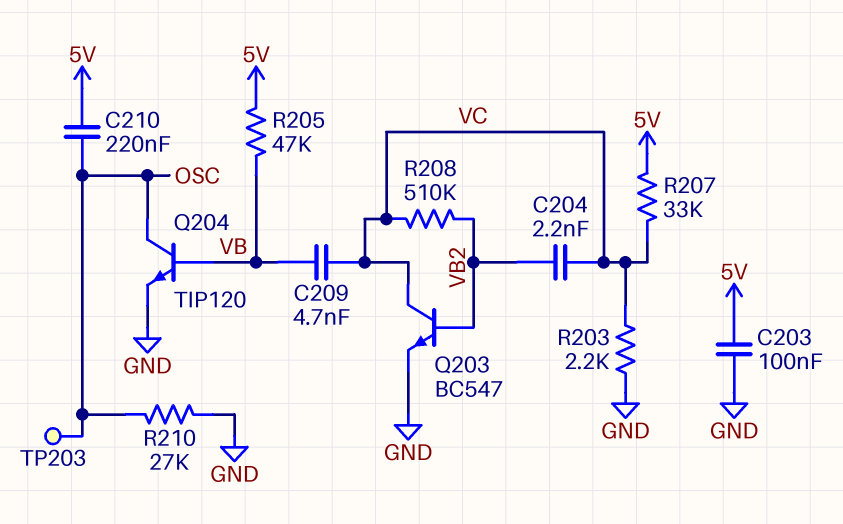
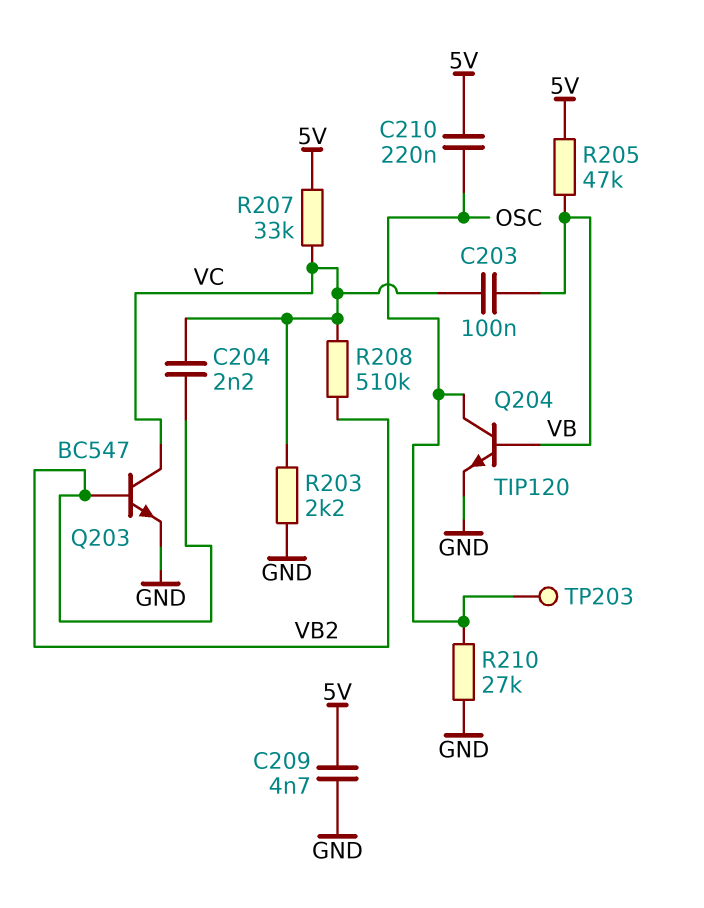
C203: 100nF (5V, GND) -> 100nF (VB, VC)
C209: 4.7nF (VB, VC) -> 4.7nF (5V, GND)

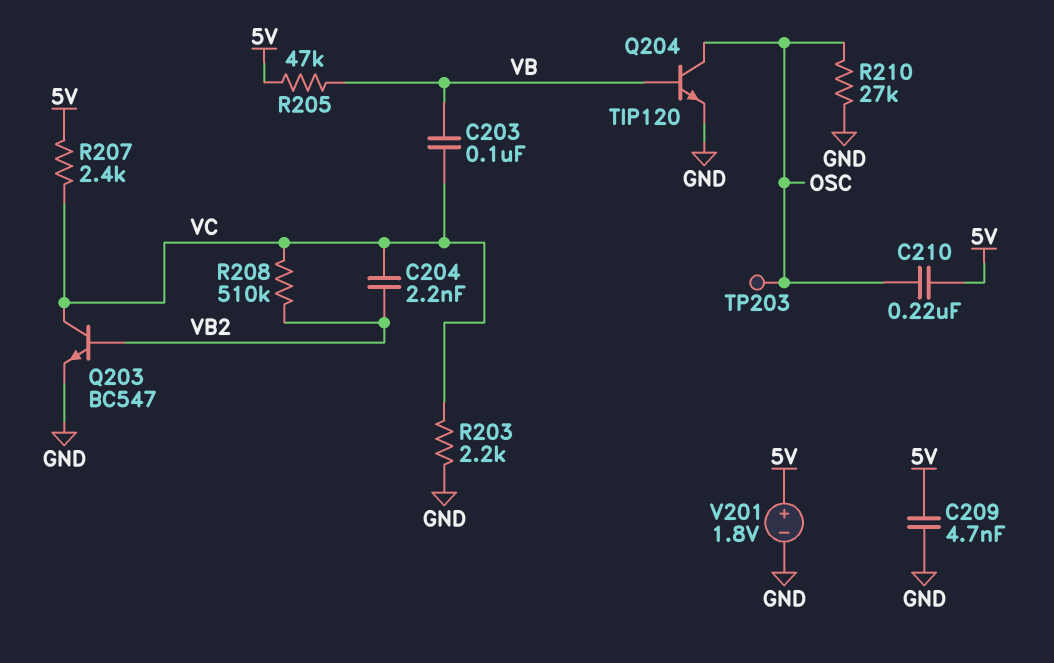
R207: 33k (5V, VC) -> 2.4k (5V, VC)
V201: none -> 1.8V (plus 5V, minus GND)

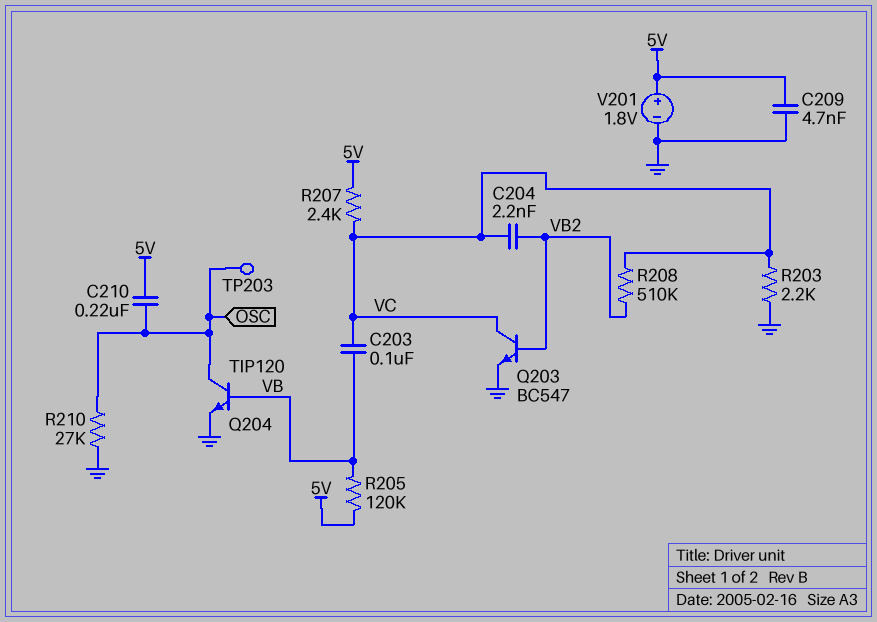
R205: 47k (5V, VB) -> 120k (5V, VB)

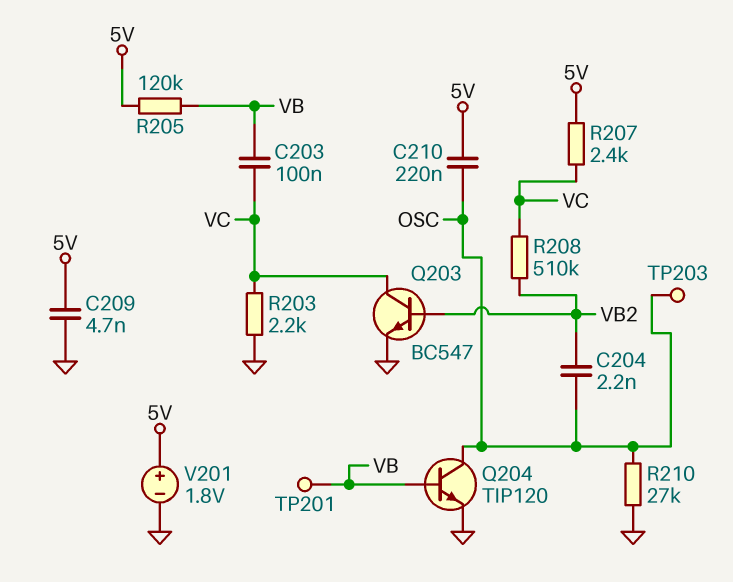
C204: 2.2nF (VB2, VC) -> 2.2nF (OSC, VB2)
TP201: none -> test point (VB)

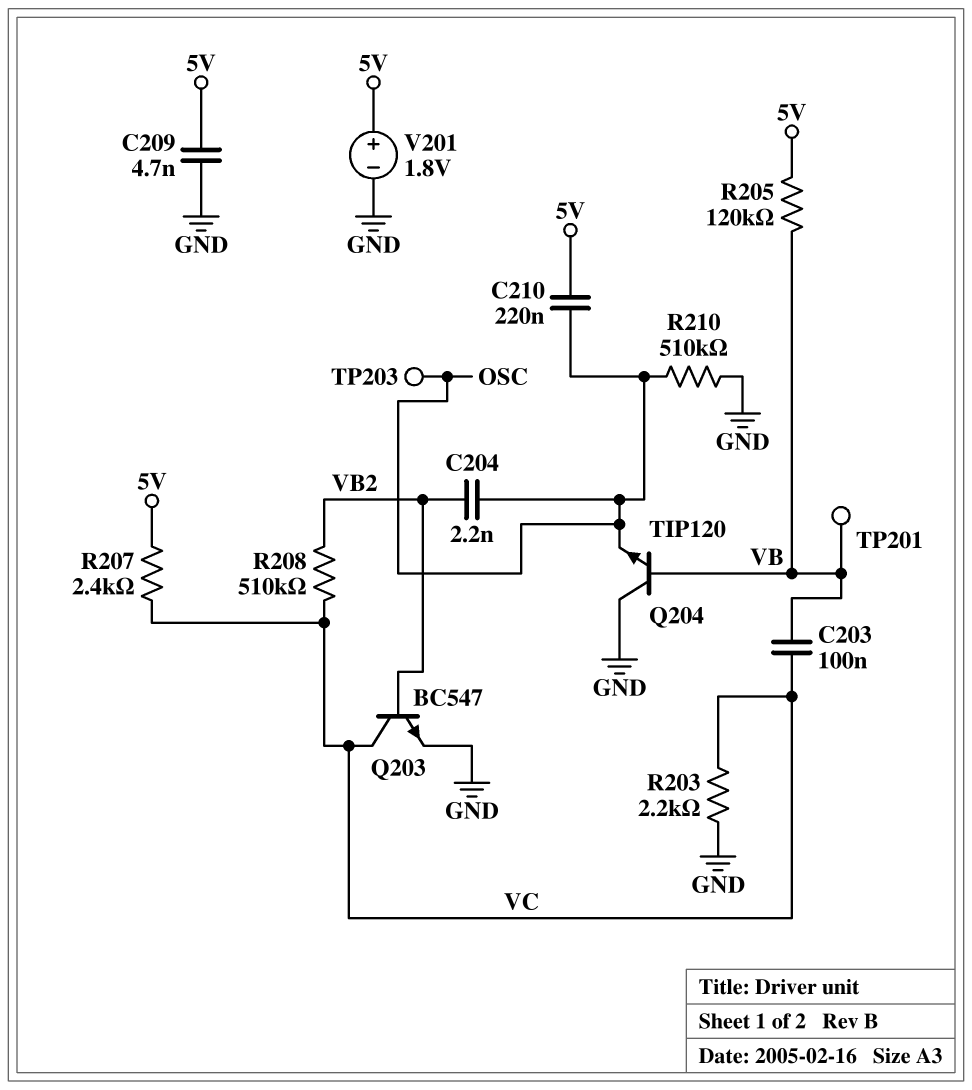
Q204: NPN TIP120 (B VB, C OSC, E GND) -> NPN TIP120 (B VB, C GND, E OSC)
R210: 27k (GND, OSC) -> 510k (GND, OSC)

